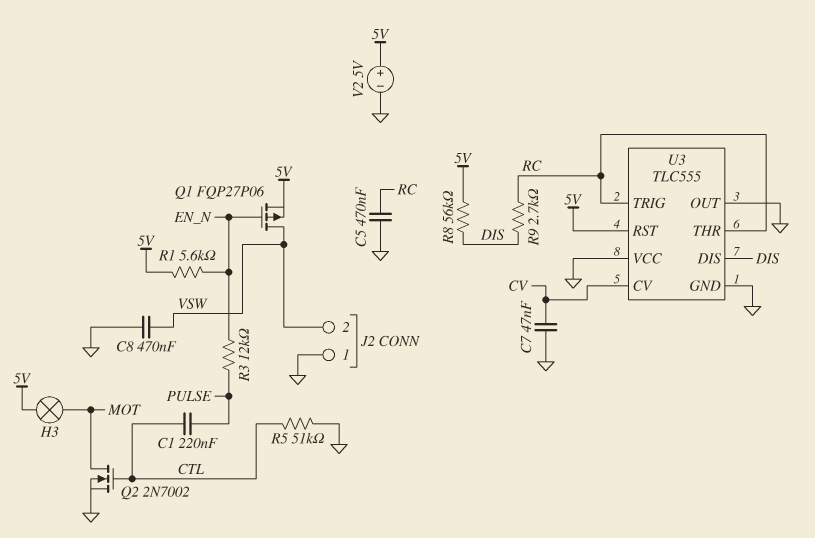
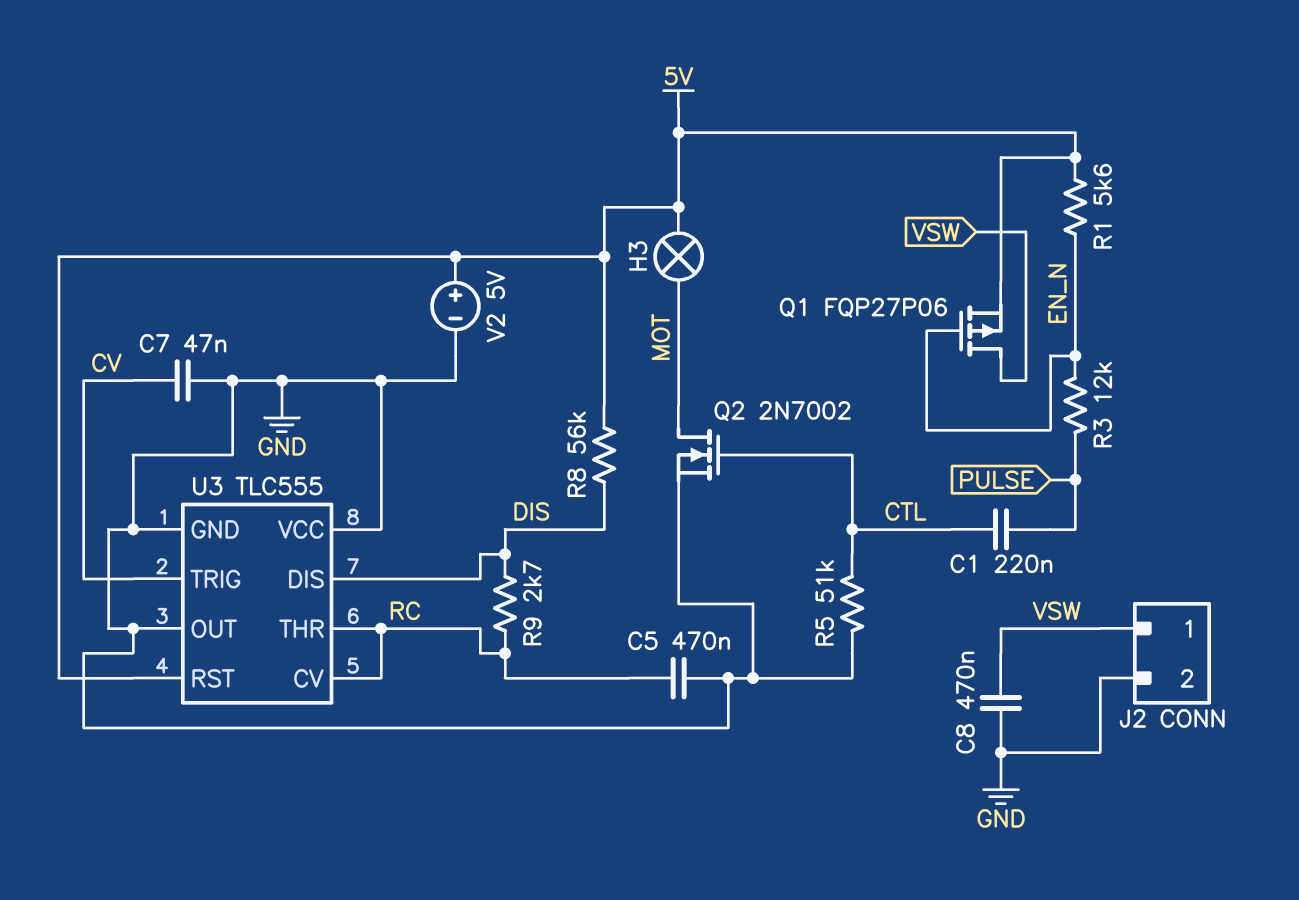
J2 pin 1: GND -> VSW
J2 pin 2: VSW -> GND
U3 pin CV: CV -> RC
U3 pin TRIG: RC -> CV

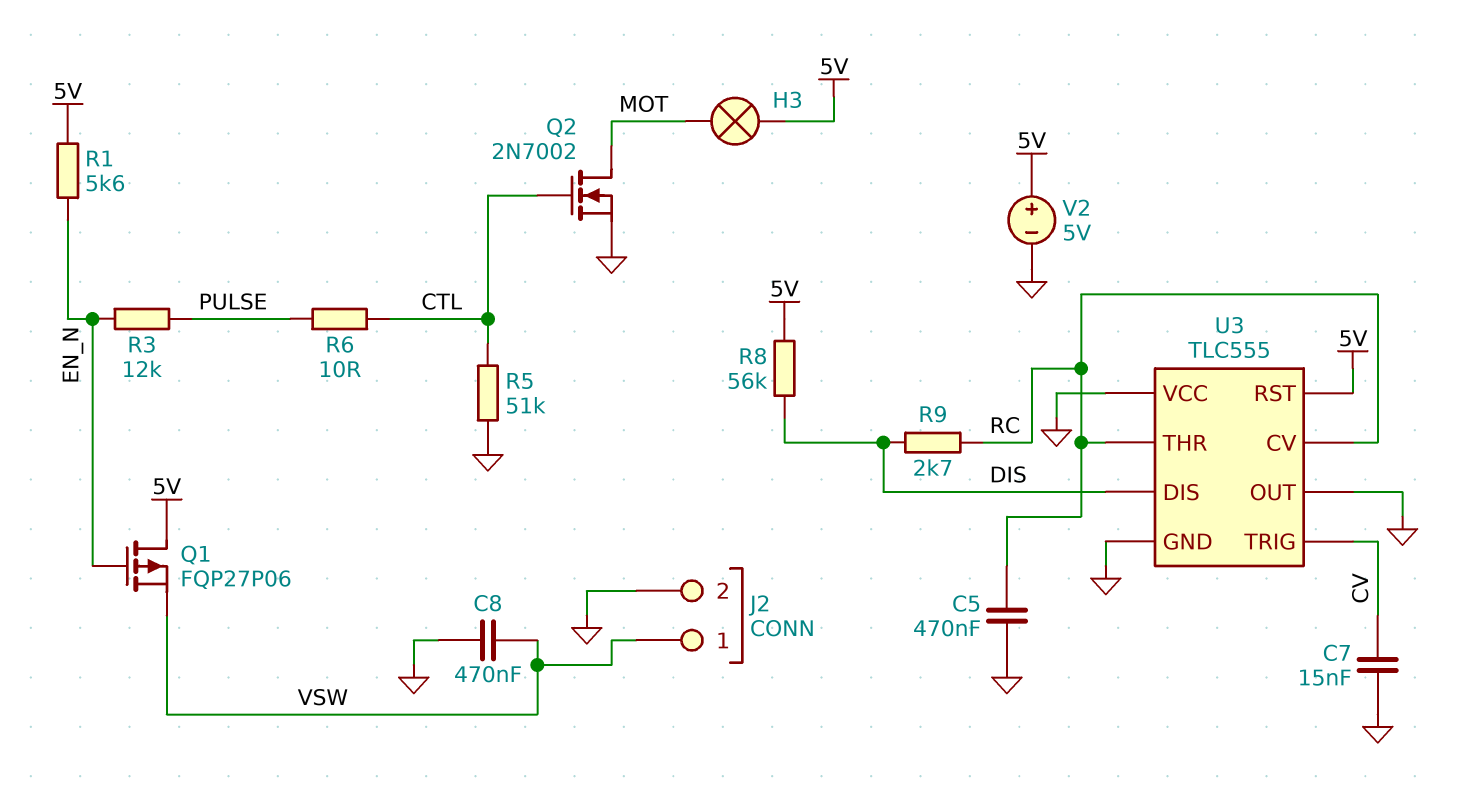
C1: 220nF (CTL, PULSE) -> none
C7: 47nF (CV, GND) -> 15nF (CV, GND)
Q1: PMOS FQP27P06 (G EN_N, D VSW, S 5V) -> PMOS FQP27P06 (G EN_N, D 5V, S VSW)
R6: none -> 10 (CTL, PULSE)

